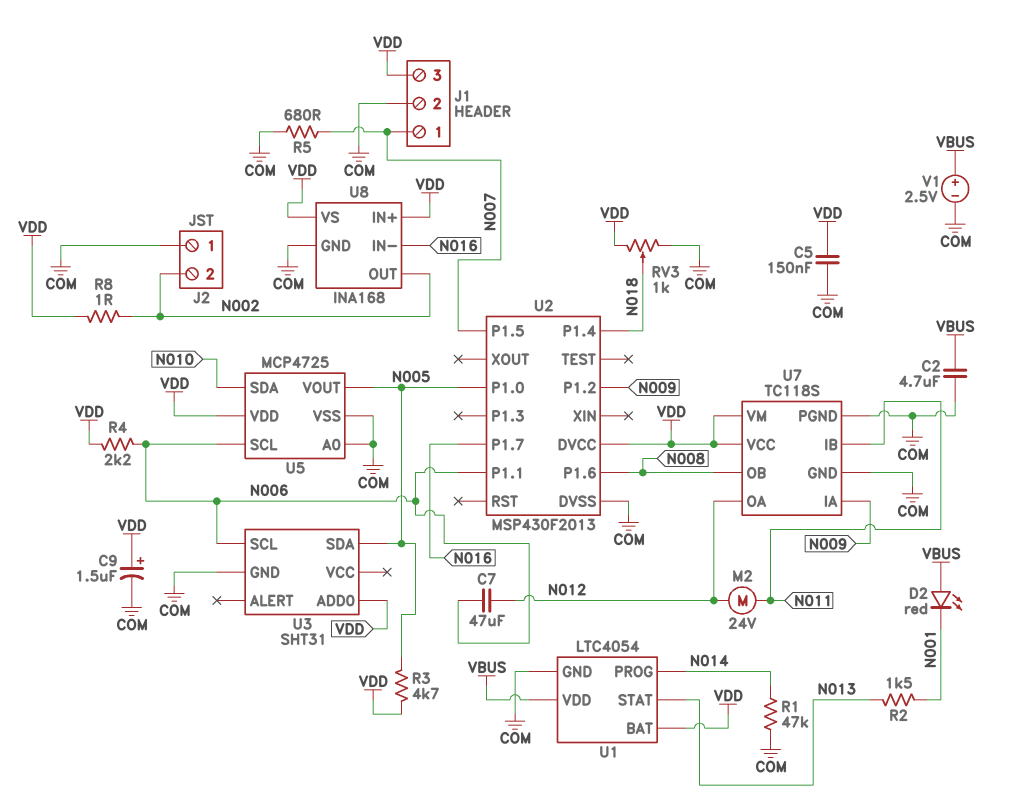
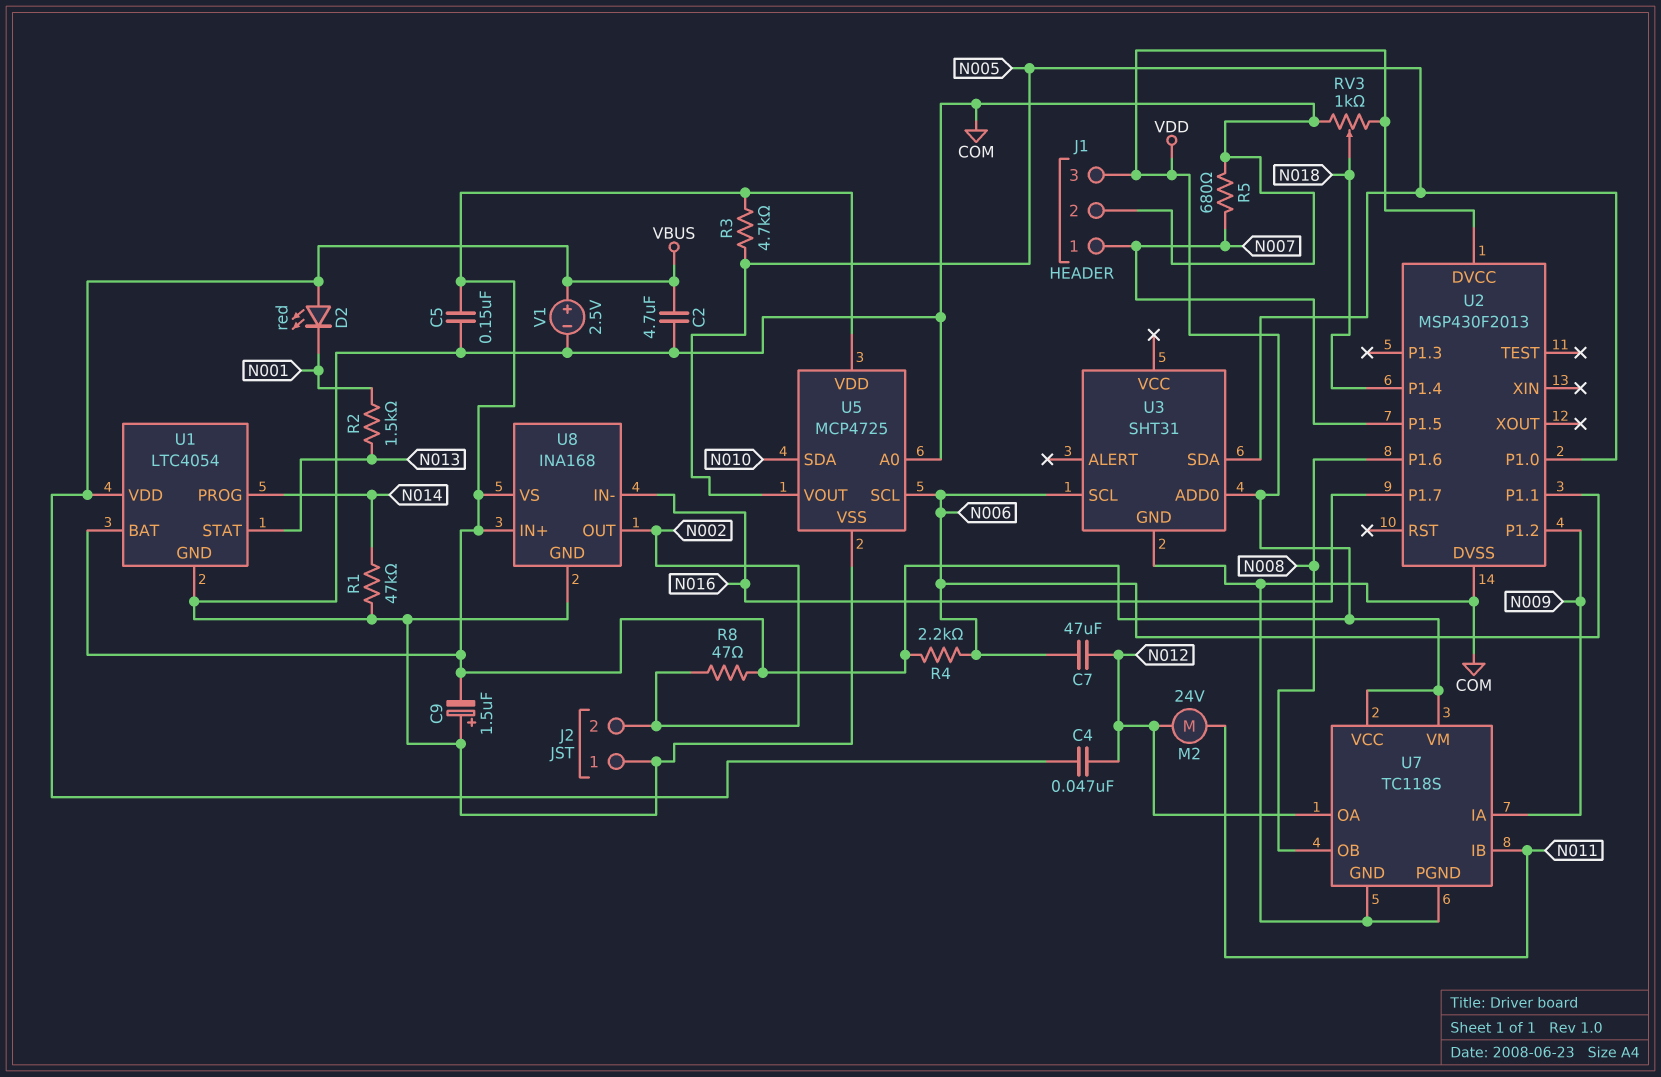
C4: none -> 47nF (N012, VBUS)
C9: 1.5uF (plus VDD, minus COM) -> 1.5uF (plus COM, minus VDD)
R8: 1 (N002, VDD) -> 47 (N002, VDD)

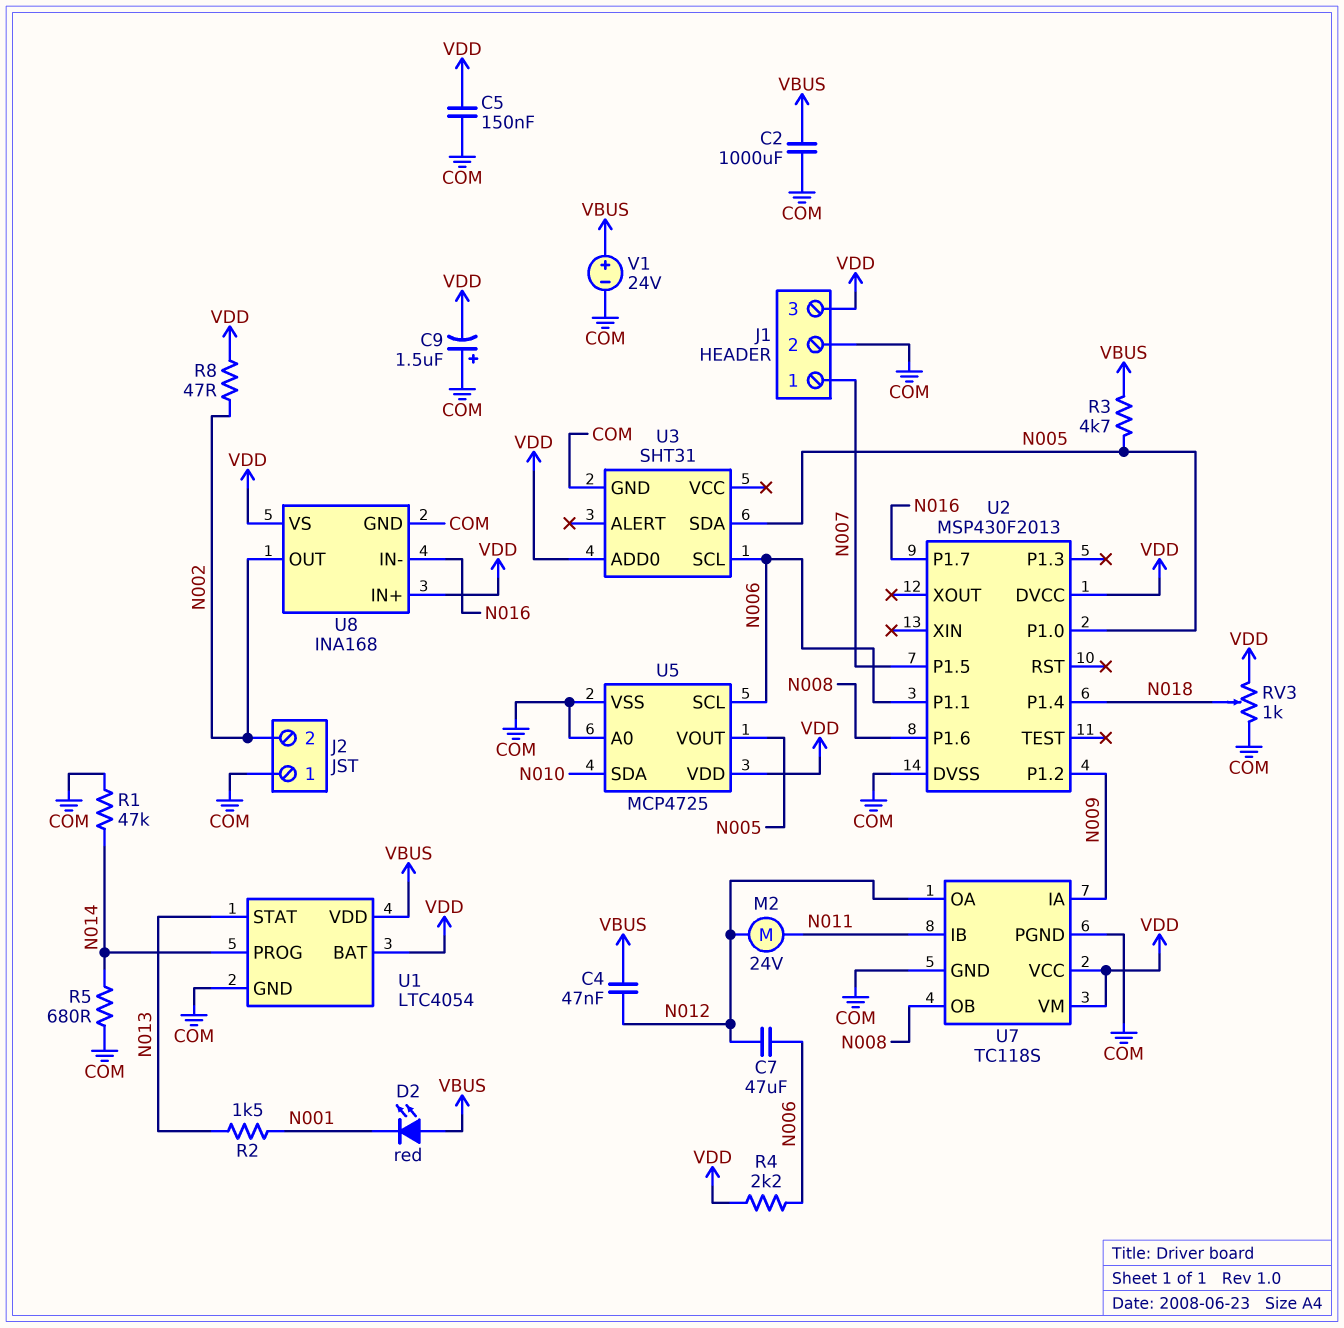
C2: 4.7uF (COM, VBUS) -> 1000uF (COM, VBUS)
R3: 4.7k (N005, VDD) -> 4.7k (N005, VBUS)
R5: 680 (COM, N007) -> 680 (COM, N014)
V1: 2.5V (plus VBUS, minus COM) -> 24V (plus VBUS, minus COM)

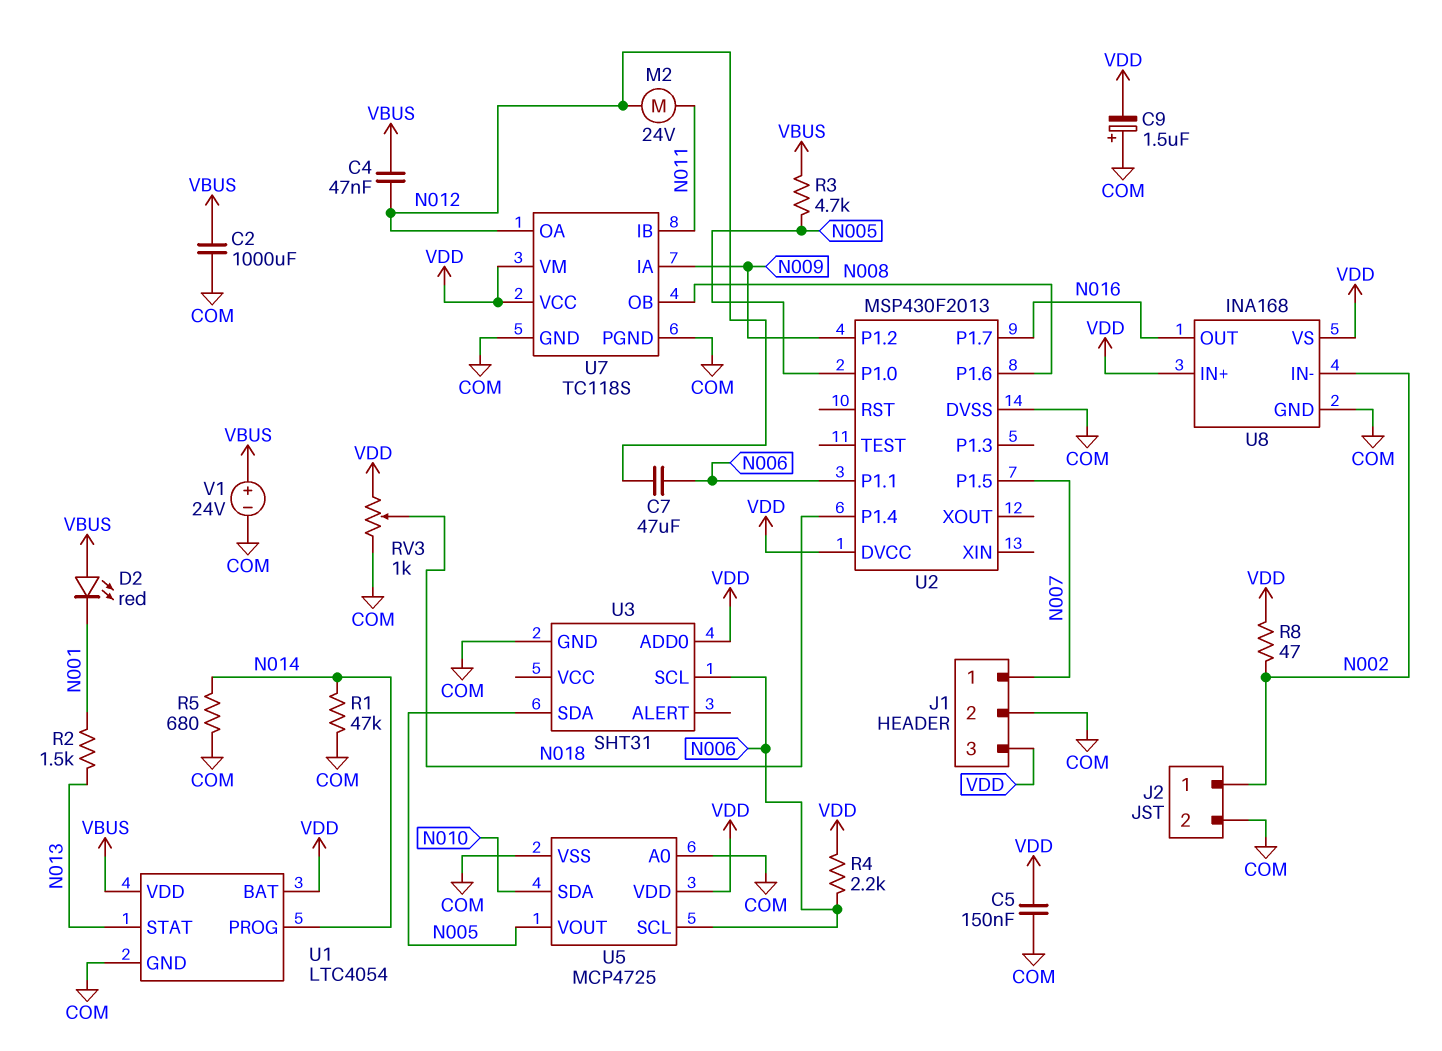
J2 pin 1: COM -> N002
J2 pin 2: N002 -> COM
U8 pin IN-: N016 -> N002
U8 pin OUT: N002 -> N016

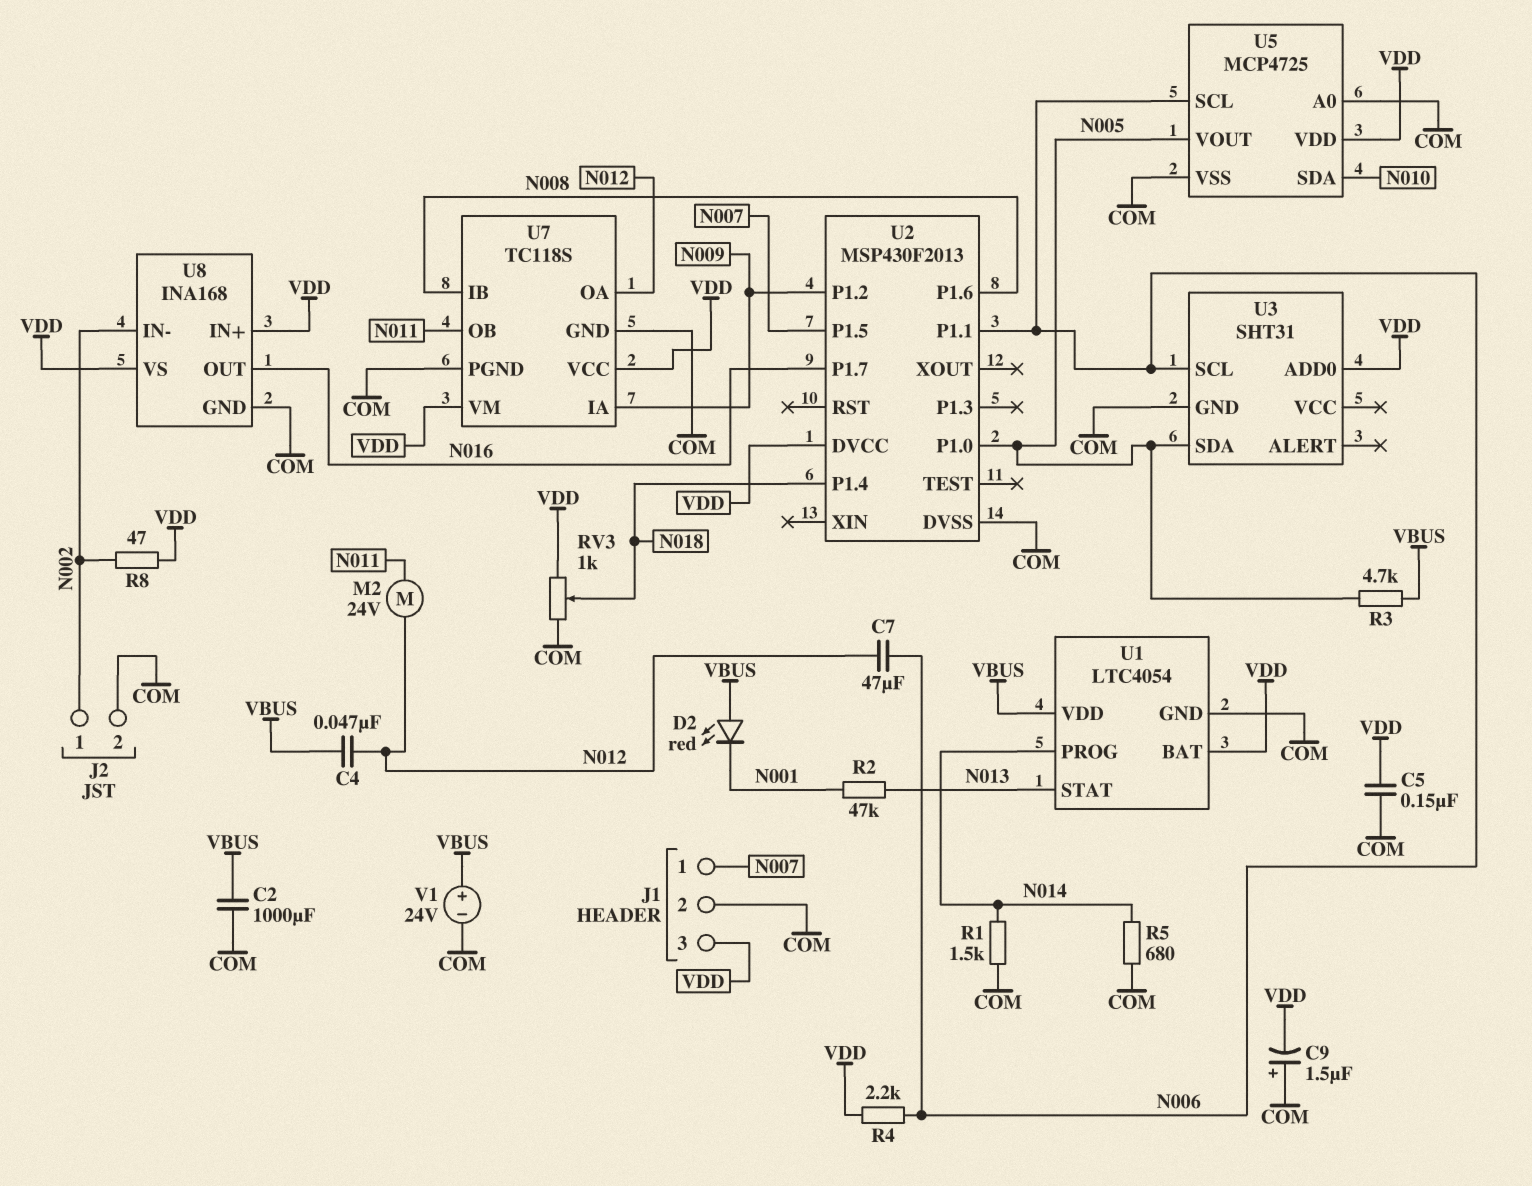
R1: 47k (COM, N014) -> 1.5k (COM, N014)
R2: 1.5k (N001, N013) -> 47k (N001, N013)
U7 pin IB: N011 -> N008
U7 pin OB: N008 -> N011

